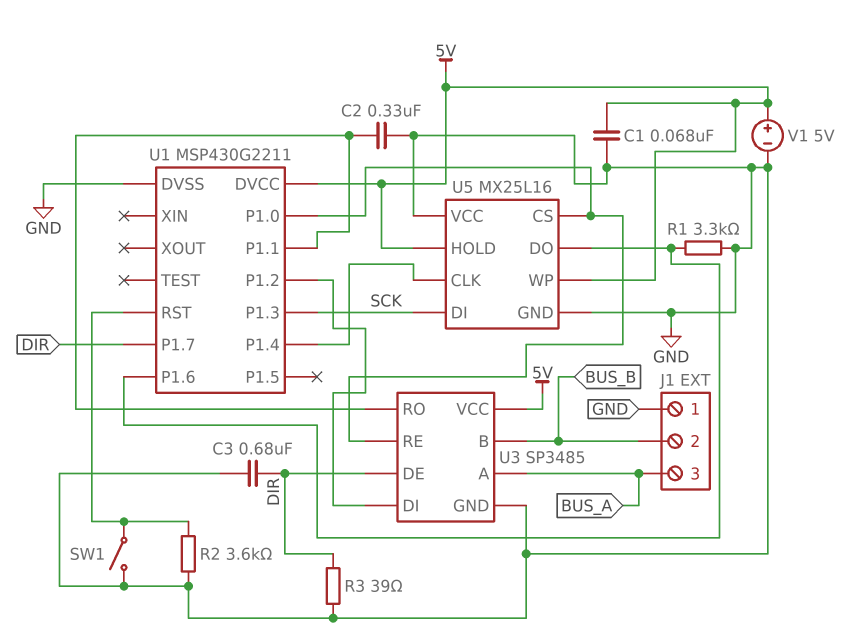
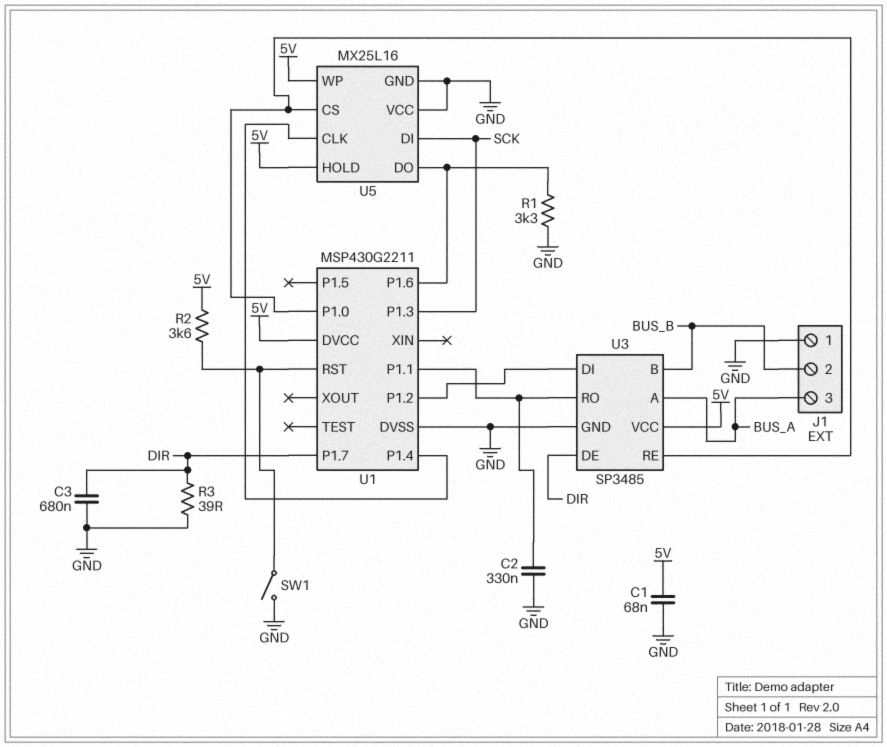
R2: 3.6k (GND, U1/RST) -> 3.6k (5V, U1/RST)
V1: 5V (plus 5V, minus GND) -> none

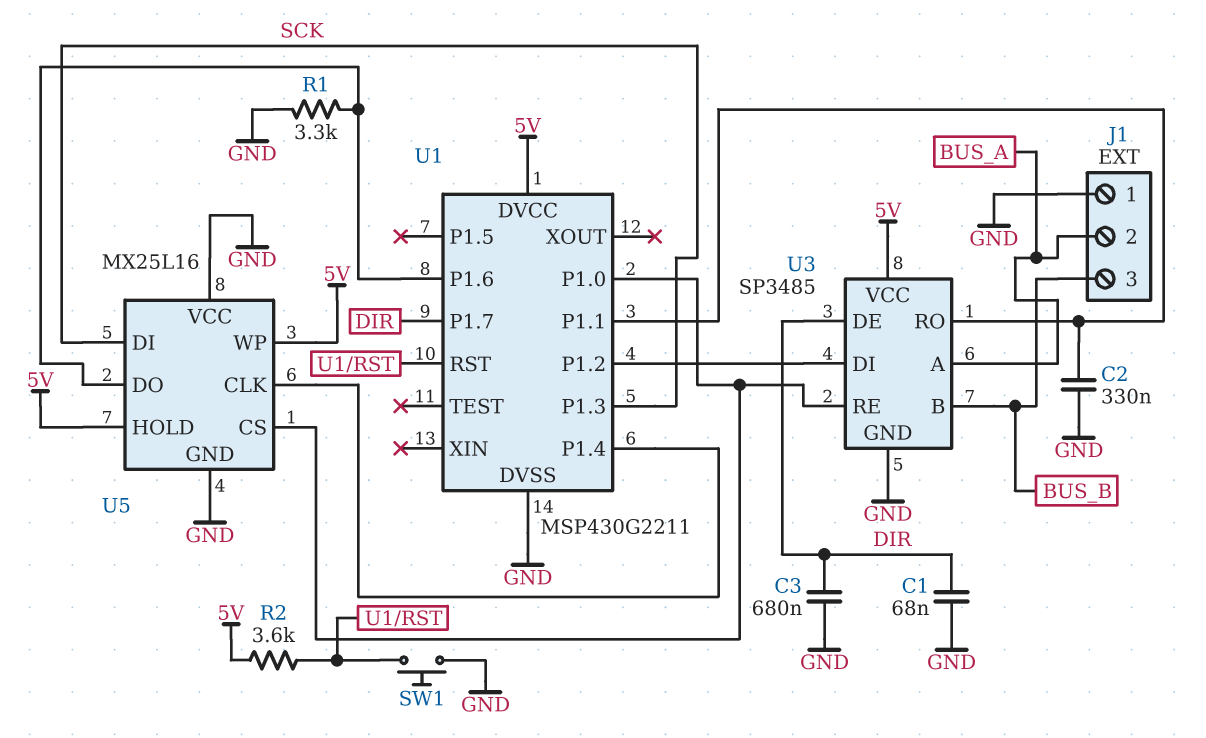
C1: 68nF (5V, GND) -> 68nF (DIR, GND)
J1 pin 2: BUS_B -> BUS_A
J1 pin 3: BUS_A -> BUS_B
R3: 39 (DIR, GND) -> none
SW1: switch (GND, U1/RST) -> button (GND, U1/RST)

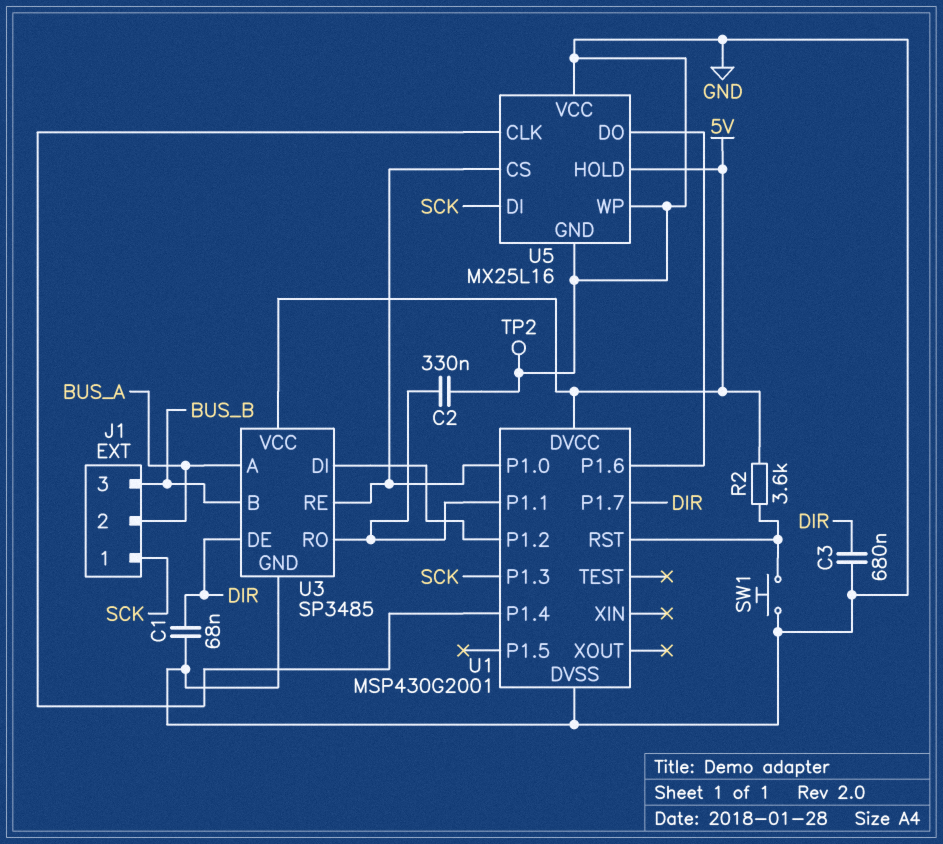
J1 pin 1: GND -> SCK
R1: 3.3k (GND, U1/P1.6) -> none
TP2: none -> test point (GND)
U1: MSP430G2211 -> MSP430G2001
U5 pin WP: 5V -> GND

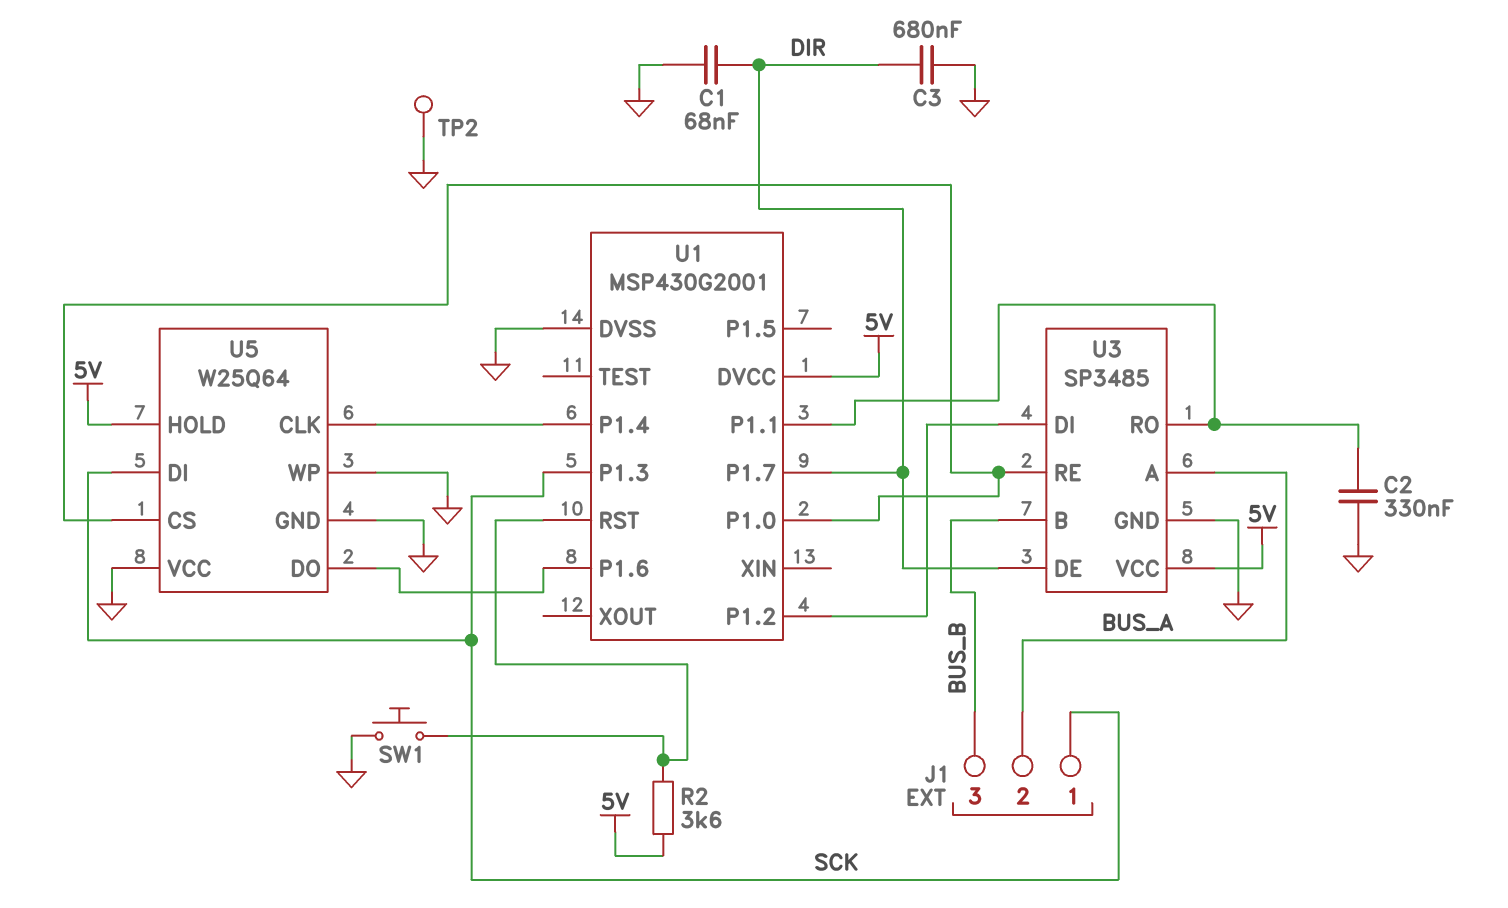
U5: MX25L16 -> W25Q64

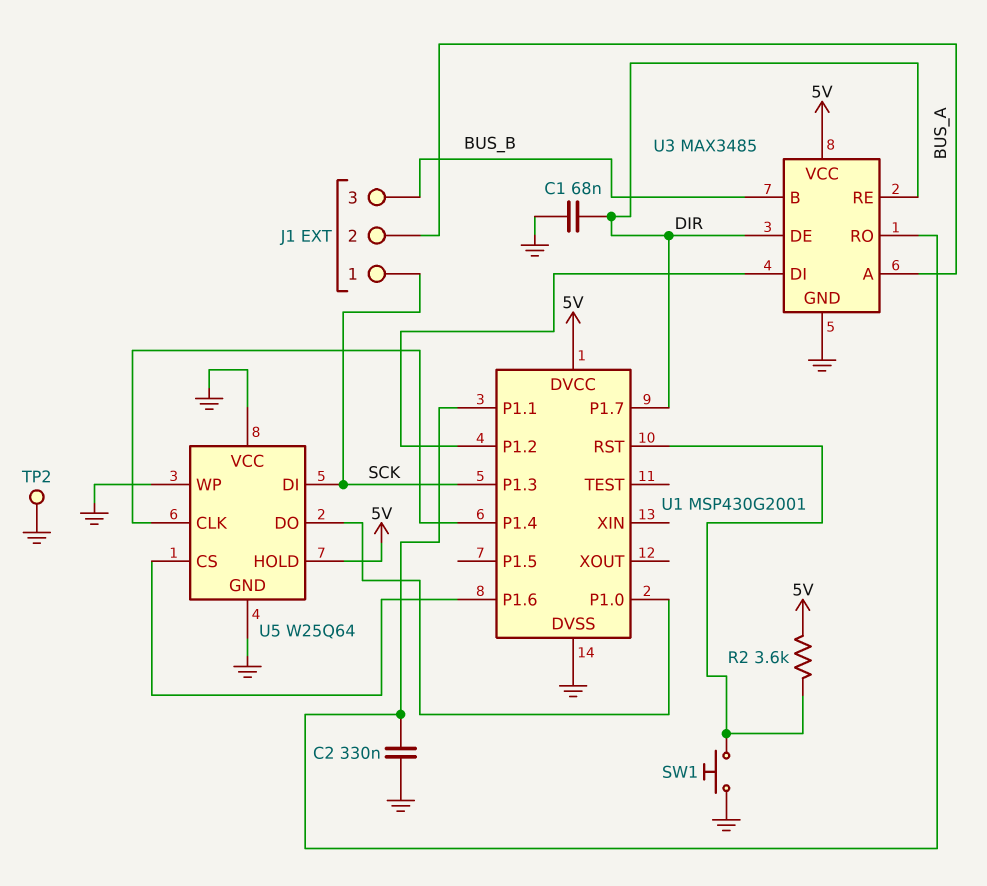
C3: 680nF (DIR, GND) -> none
U3: SP3485 -> MAX3485
U3 pin RE: U1/P1.0 -> DIR
U5 pin CS: U1/P1.0 -> U1/P1.6
U5 pin DO: U1/P1.6 -> U1/P1.0

